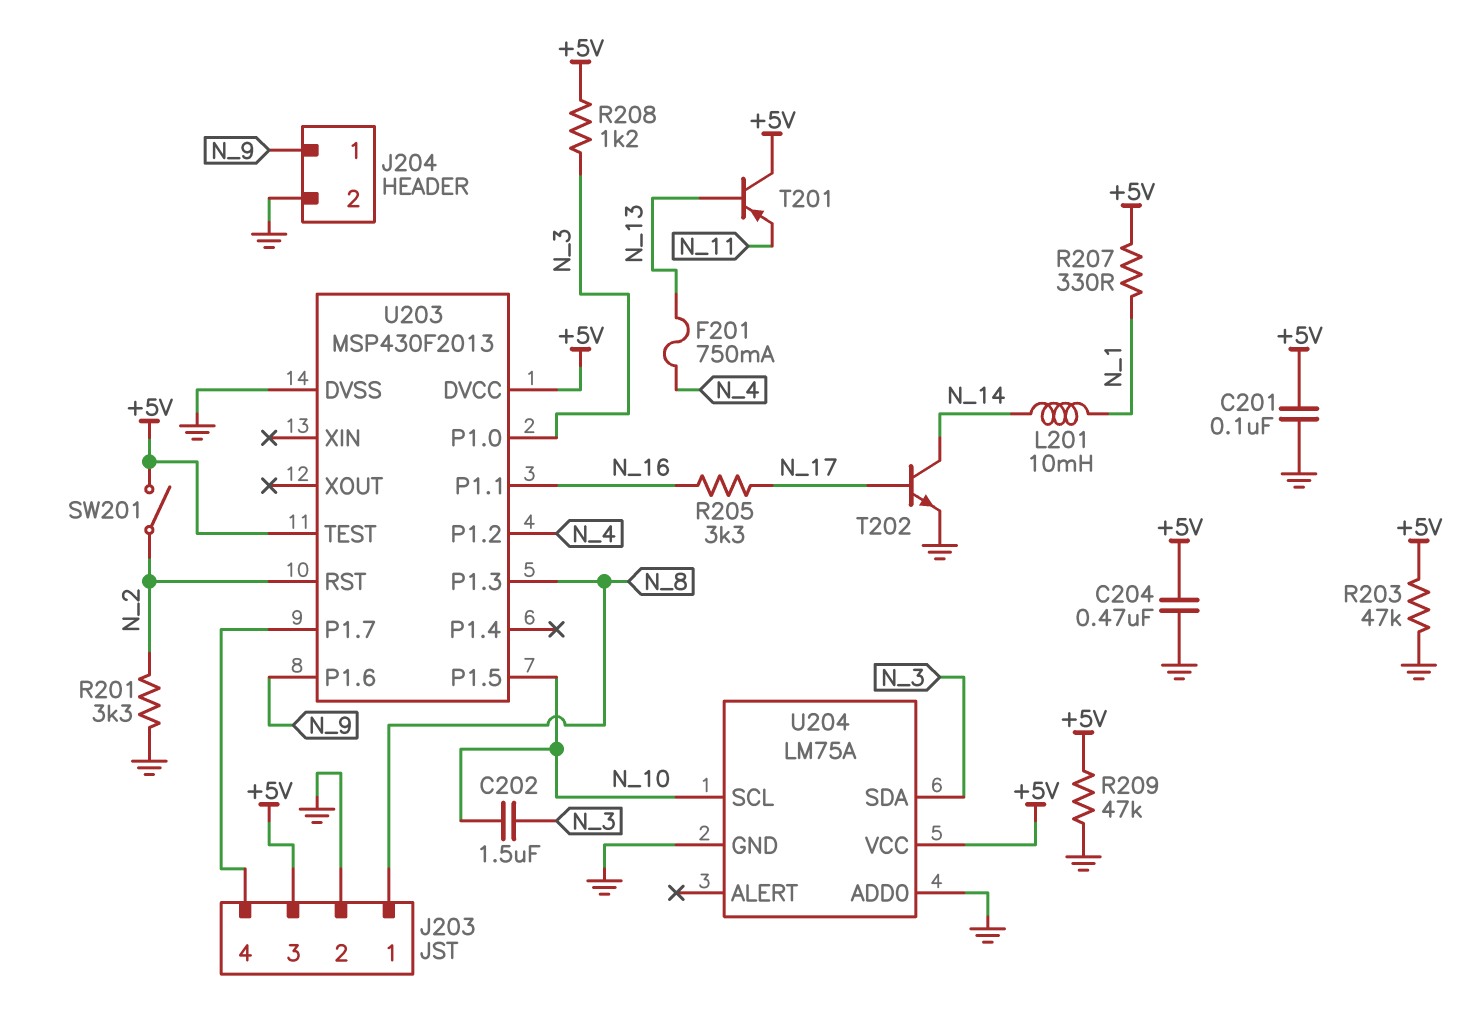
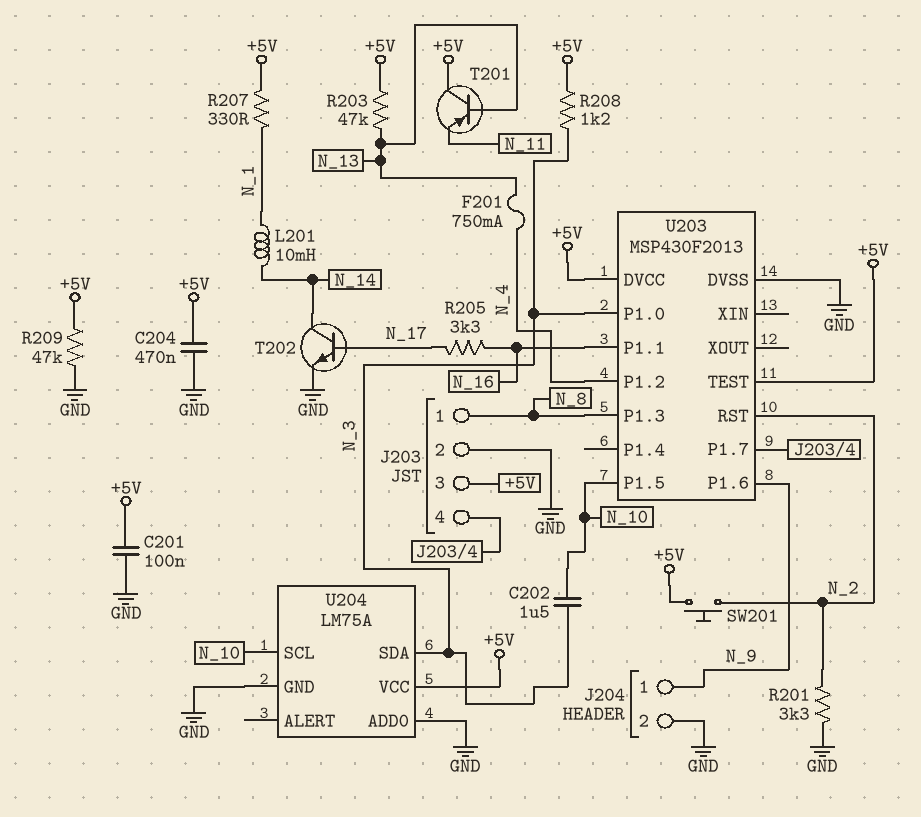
R203: 47k (+5V, GND) -> 47k (+5V, N_13)
SW201: switch (+5V, N_2) -> button (+5V, N_2)

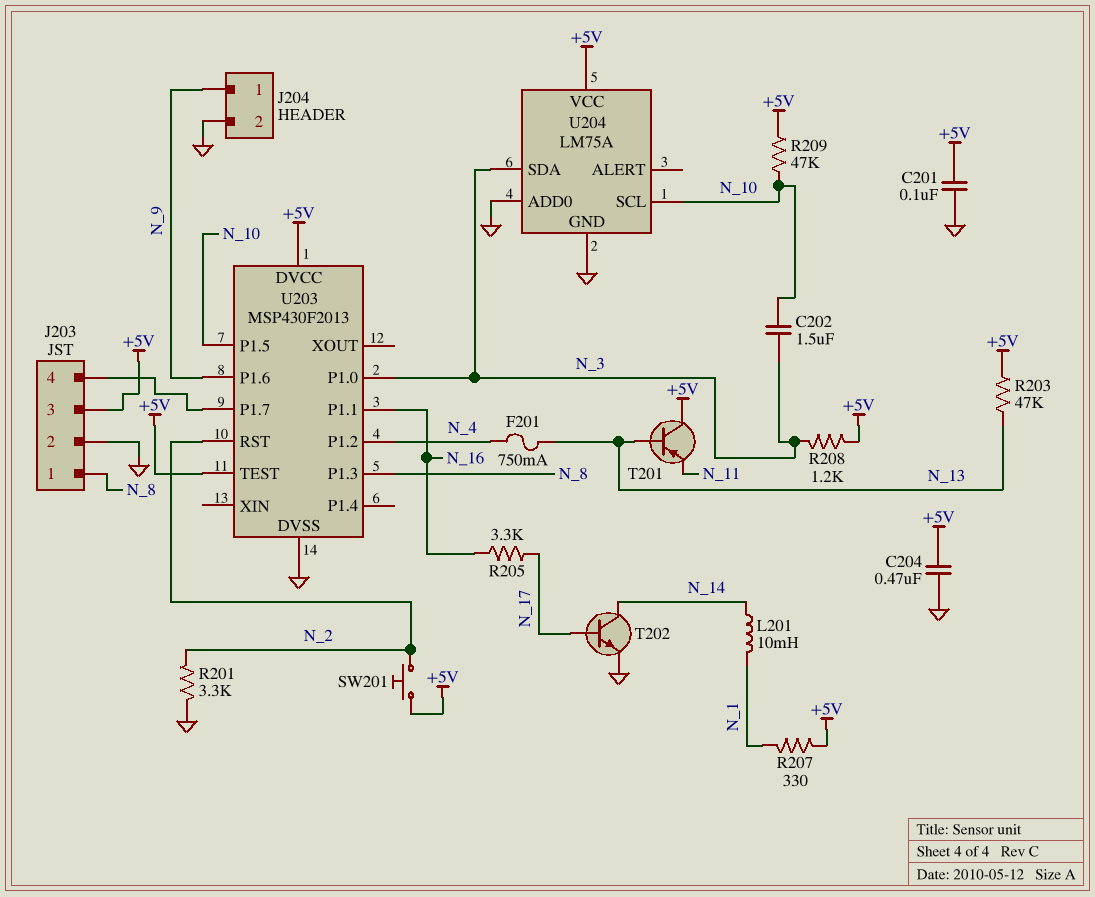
R209: 47k (+5V, GND) -> 47k (+5V, N_10)

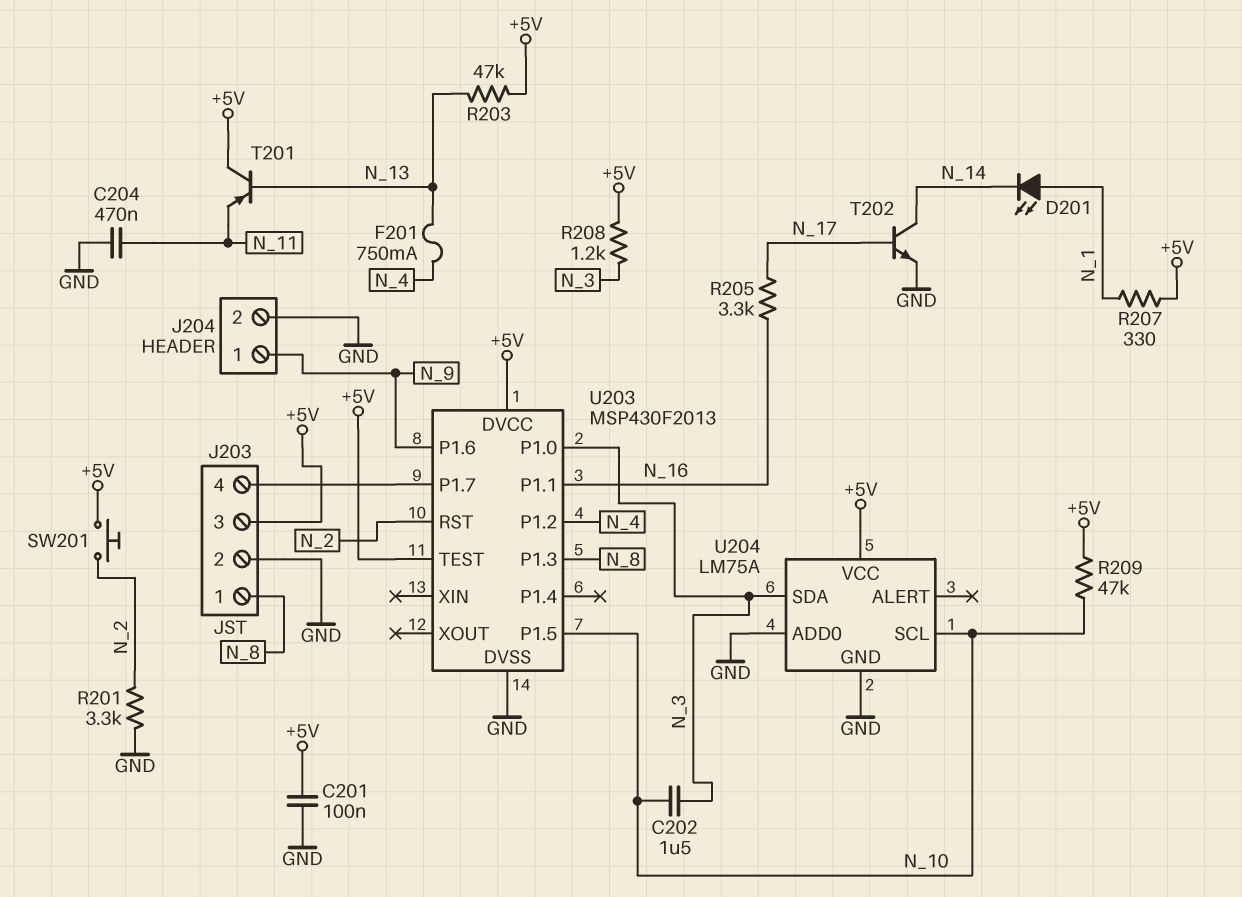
C204: 470nF (+5V, GND) -> 470nF (GND, N_11)
D201: none -> LED (A N_1, K N_14)
L201: 10mH (N_1, N_14) -> none

